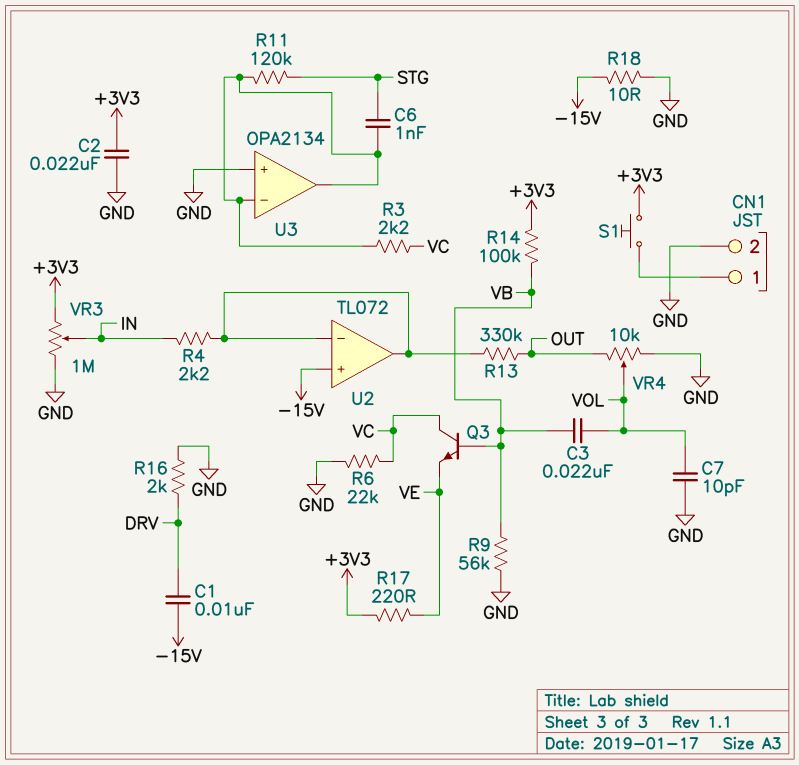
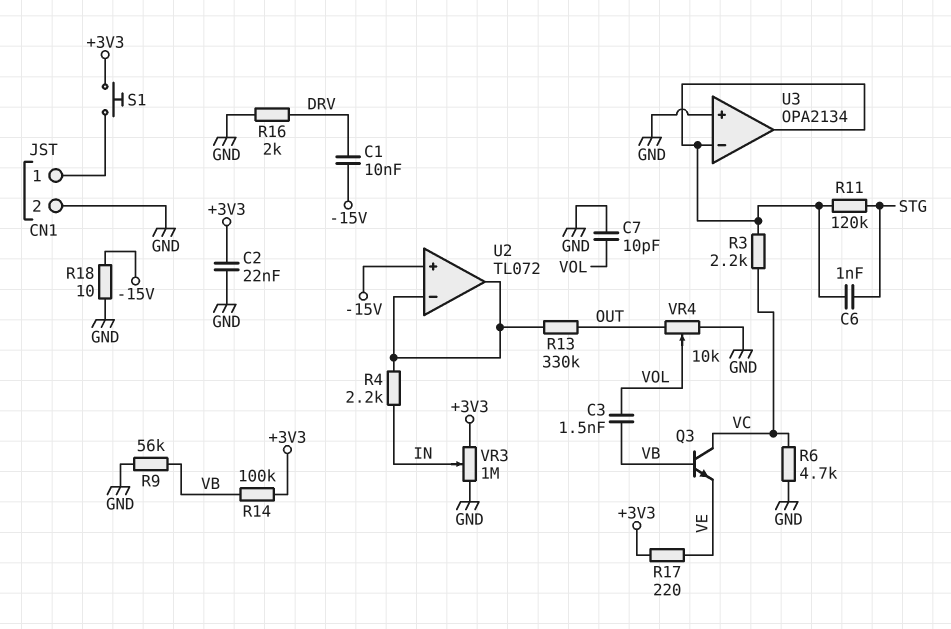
C3: 22nF (VB, VOL) -> 1.5nF (VB, VOL)
R6: 22k (GND, VC) -> 4.7k (GND, VC)

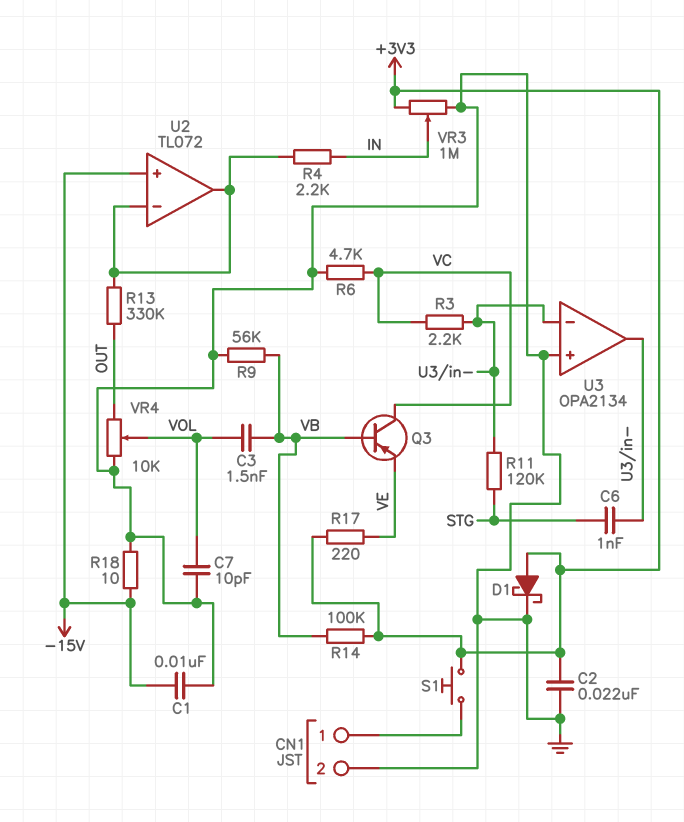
C1: 10nF (-15V, DRV) -> 10nF (-15V, GND)
D1: none -> schottky (A +3V3, K GND)
Q3: NPN (B VB, C VC, E VE) -> PNP (B VB, C VC, E VE)
R16: 2k (DRV, GND) -> none

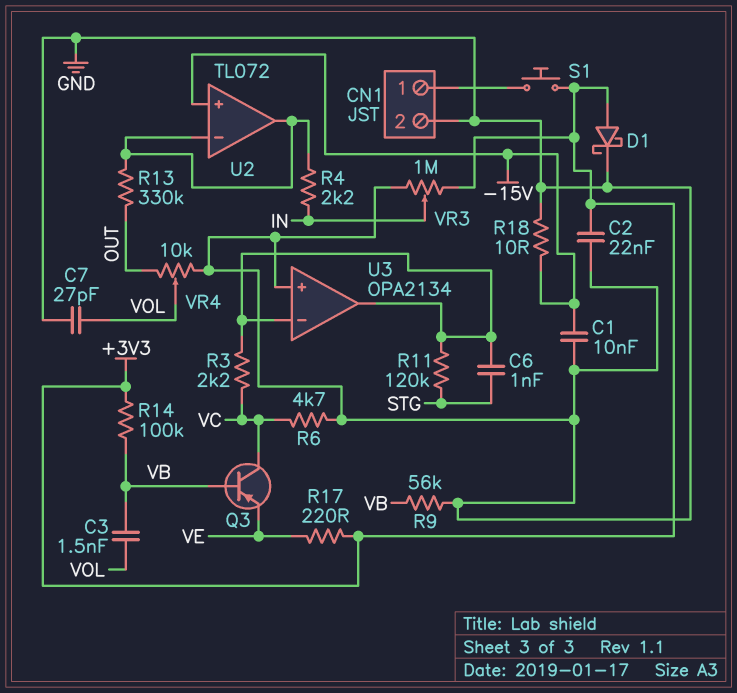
C7: 10pF (GND, VOL) -> 27pF (GND, VOL)

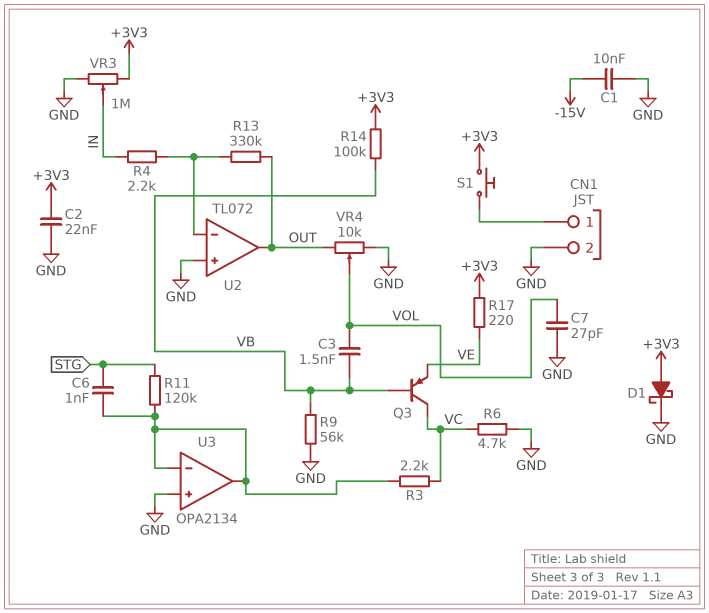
R18: 10 (-15V, GND) -> none
U2 pin in+: -15V -> GND
U2 pin out: U2/in- -> OUT

